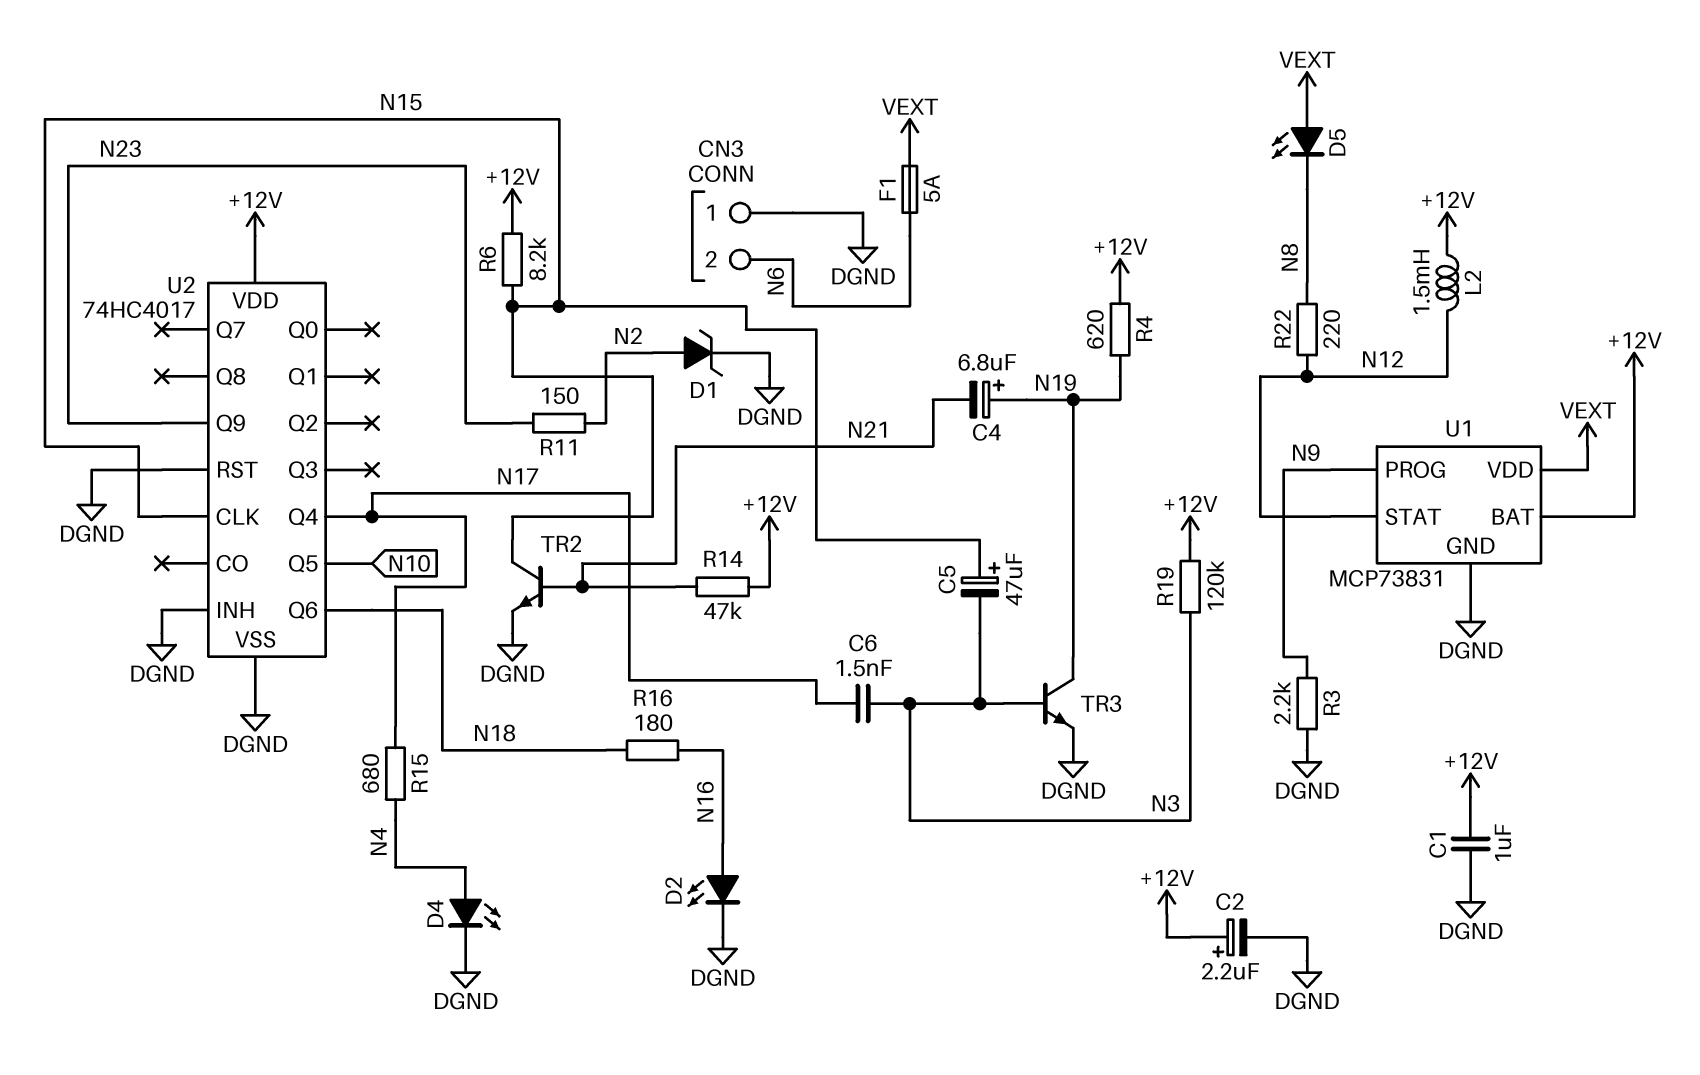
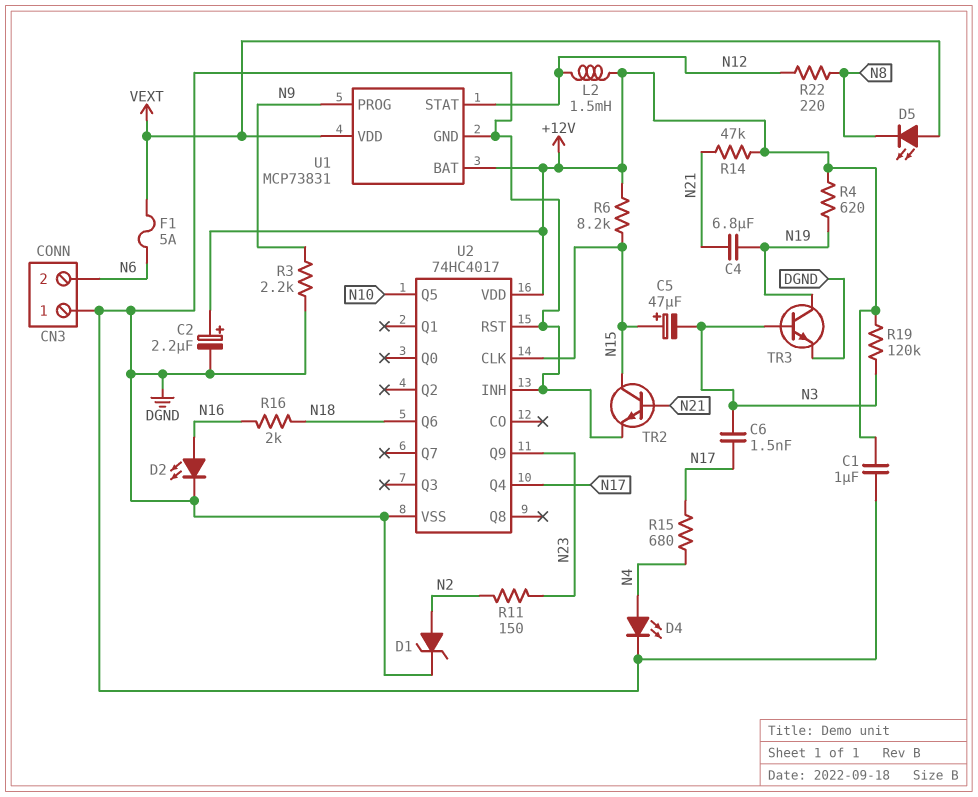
C4: 6.8uF (plus N19, minus N21) -> 6.8uF (N19, N21)
R16: 180 (N16, N18) -> 2k (N16, N18)

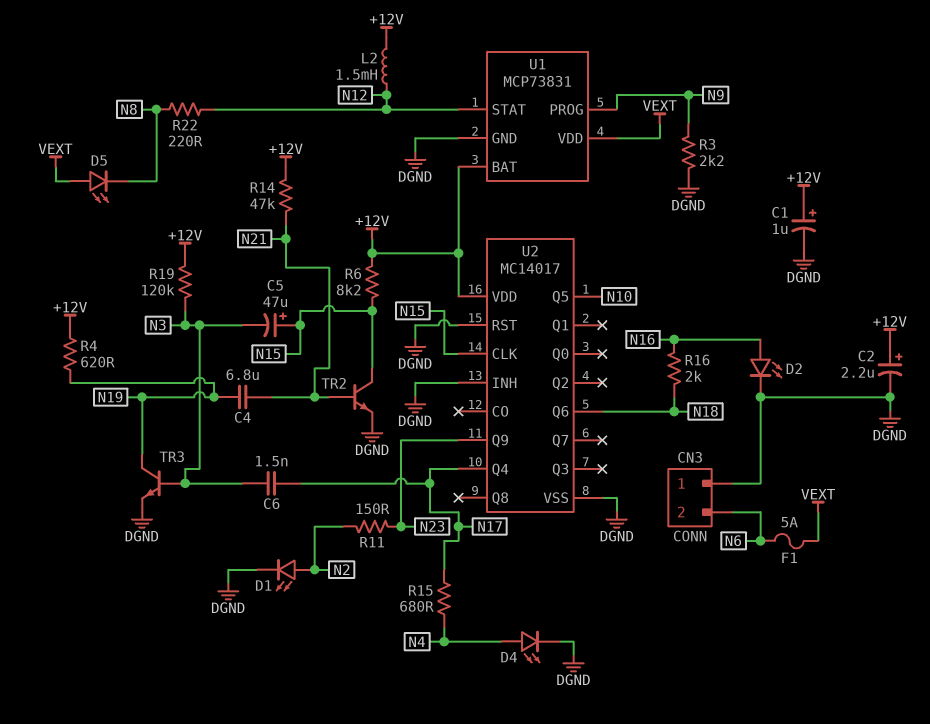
C1: 1uF (+12V, DGND) -> 1uF (plus +12V, minus DGND)
D1: zener (A N2, K DGND) -> LED (A N2, K DGND)
U2: 74HC4017 -> MC14017

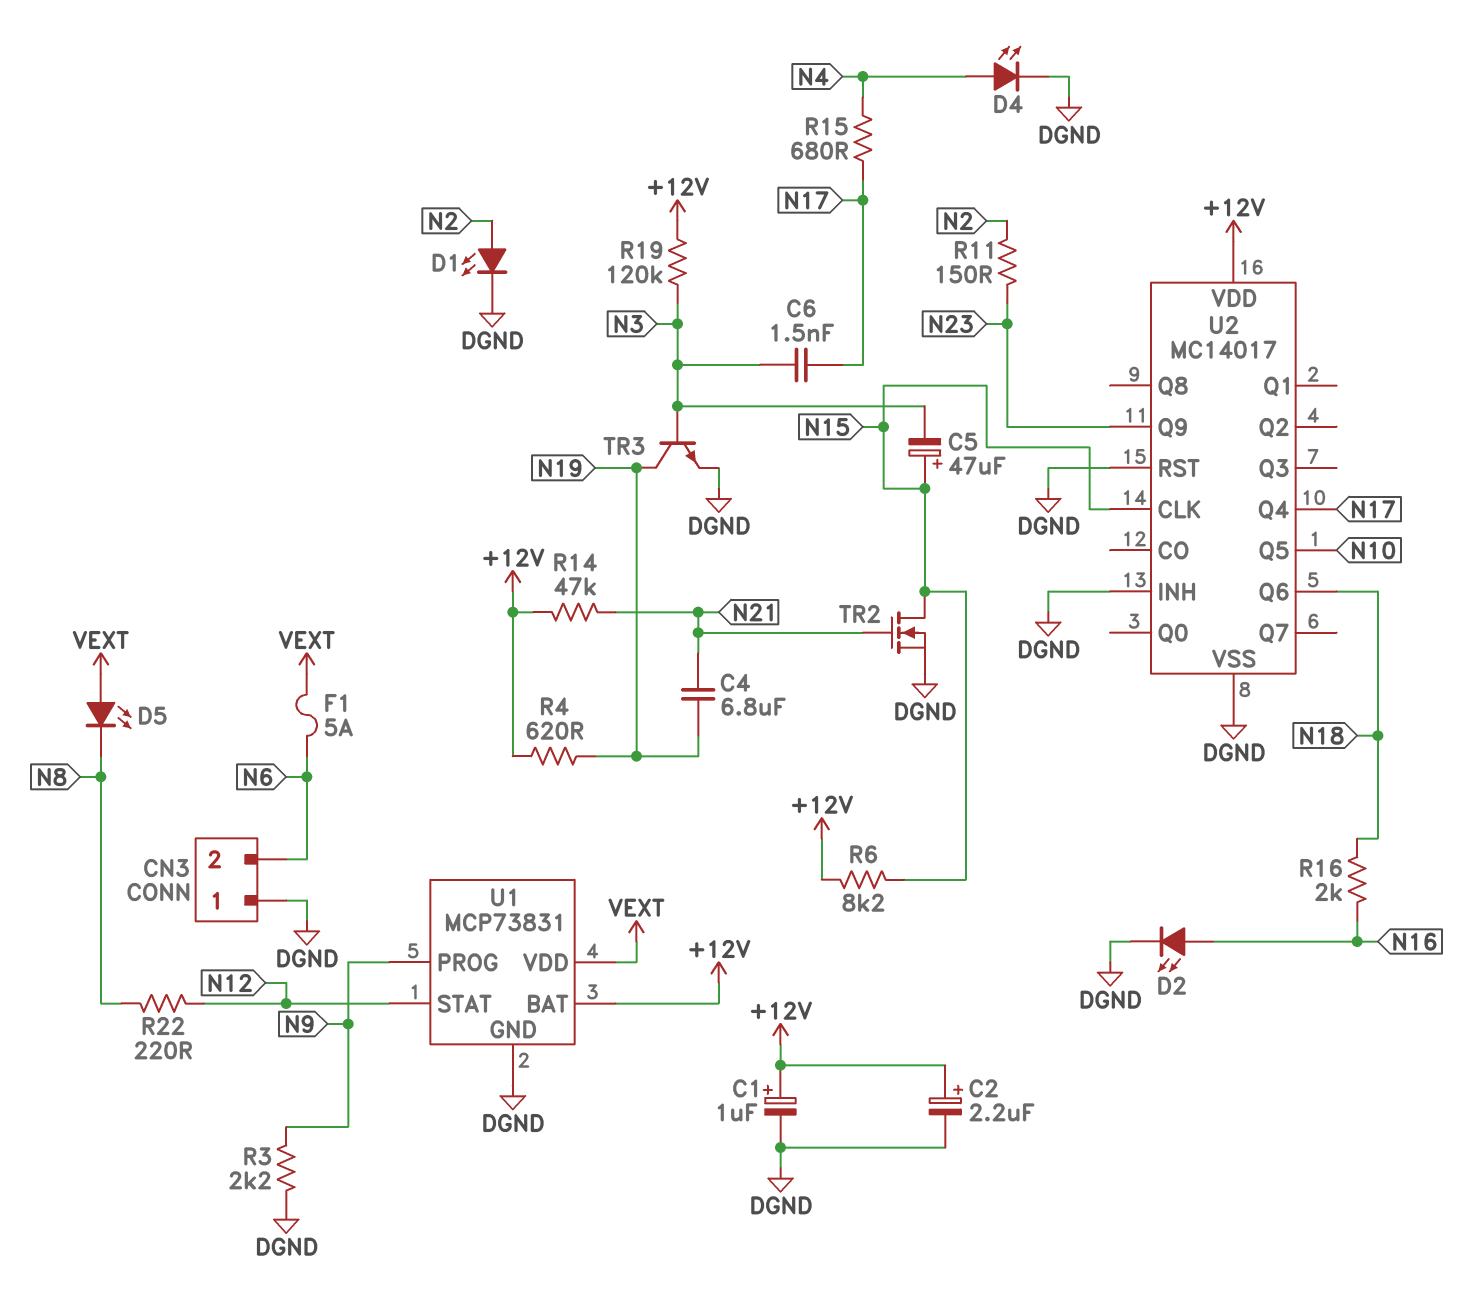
L2: 1.5mH (+12V, N12) -> none
TR2: NPN (B N21, C N15, E DGND) -> NMOS (G N21, D N15, S DGND)

